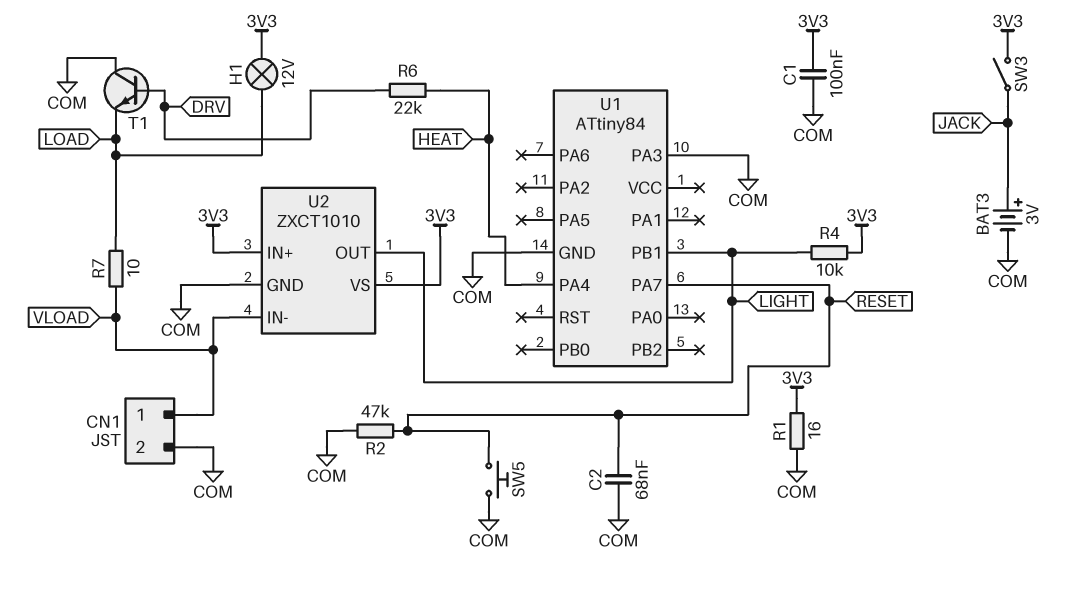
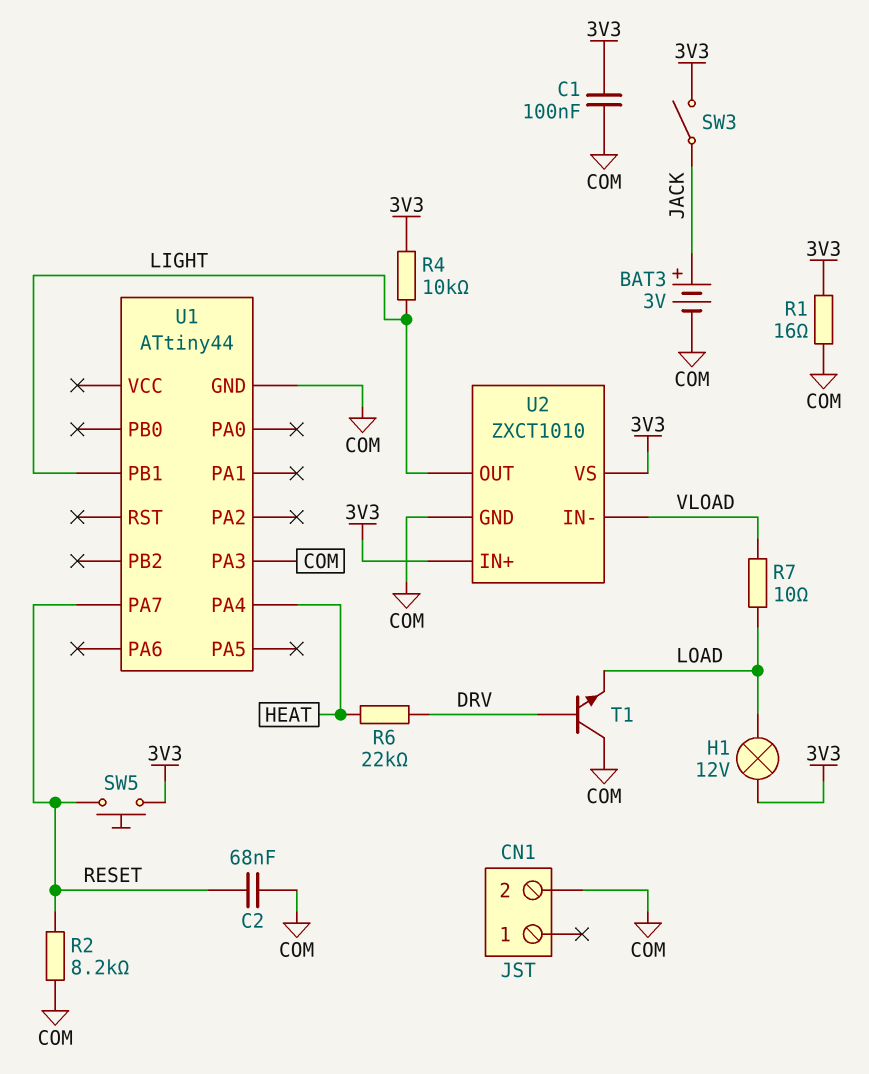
CN1 pin 1: VLOAD -> none
R2: 47k (COM, RESET) -> 8.2k (COM, RESET)
SW5: button (COM, RESET) -> button (3V3, RESET)
U1: ATtiny84 -> ATtiny44

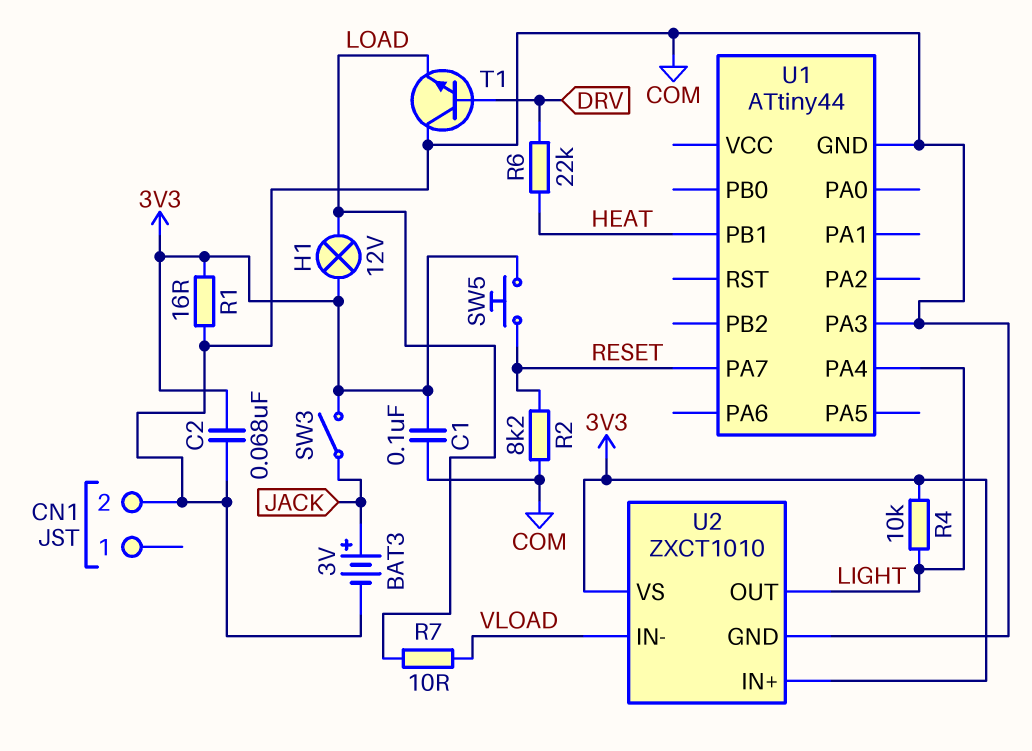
C2: 68nF (COM, RESET) -> 68nF (3V3, COM)
U1 pin PA4: HEAT -> LIGHT
U1 pin PB1: LIGHT -> HEAT

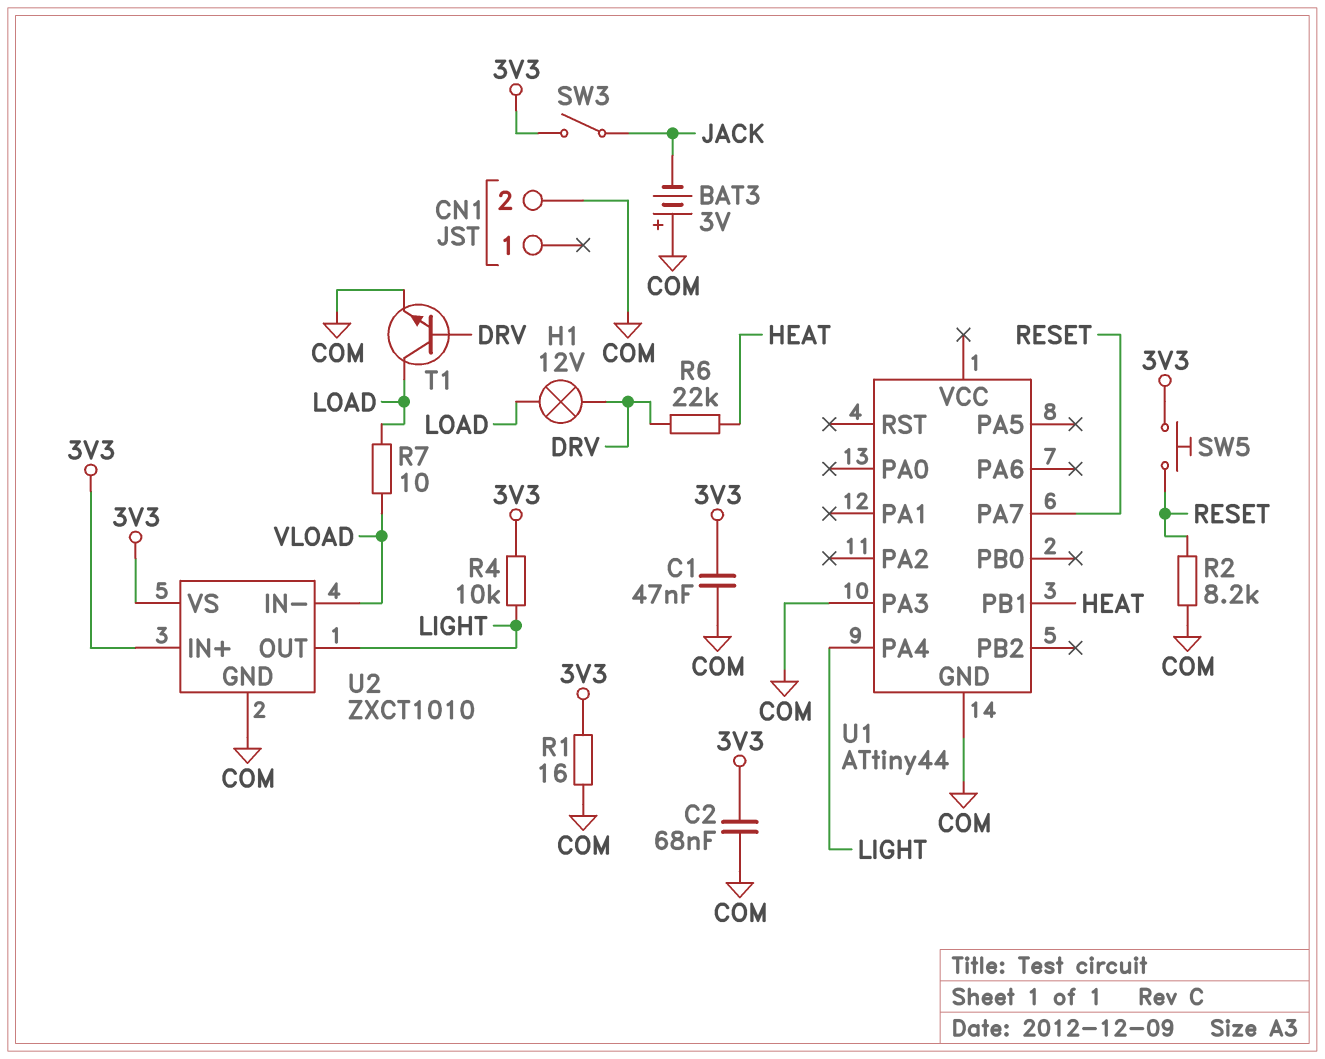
BAT3: 3V (plus JACK, minus COM) -> 3V (plus COM, minus JACK)
C1: 100nF (3V3, COM) -> 47nF (3V3, COM)
H1: lamp 12V (3V3, LOAD) -> lamp 12V (DRV, LOAD)
T1: NPN (B DRV, C COM, E LOAD) -> NPN (B DRV, C LOAD, E COM)

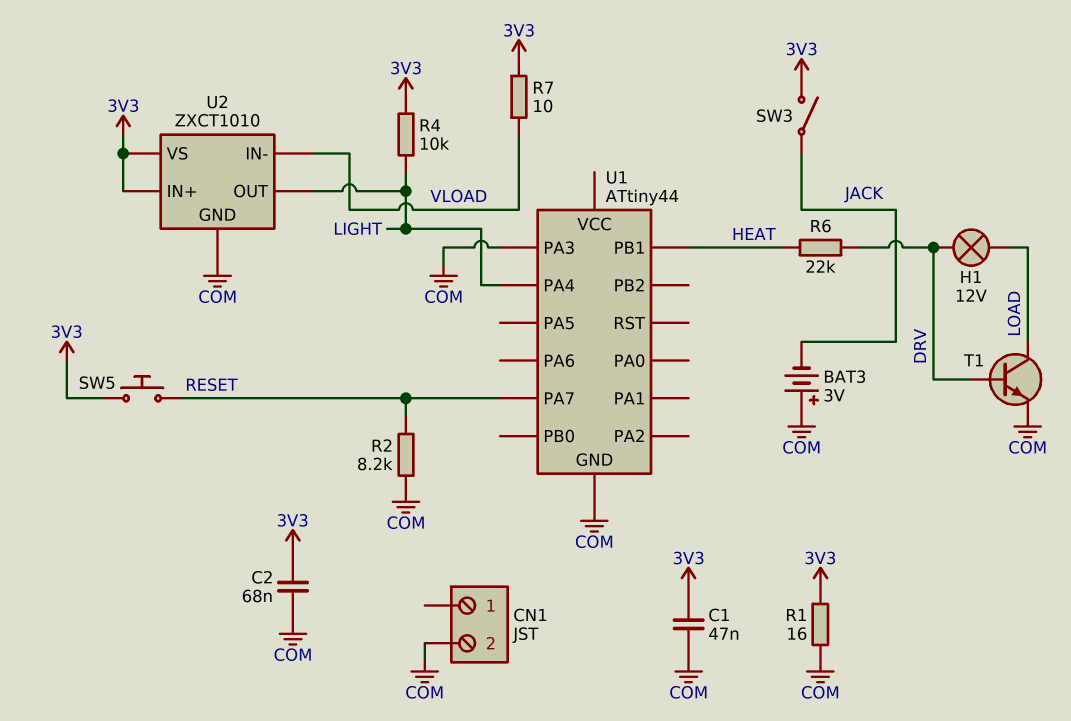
R7: 10 (LOAD, VLOAD) -> 10 (3V3, VLOAD)

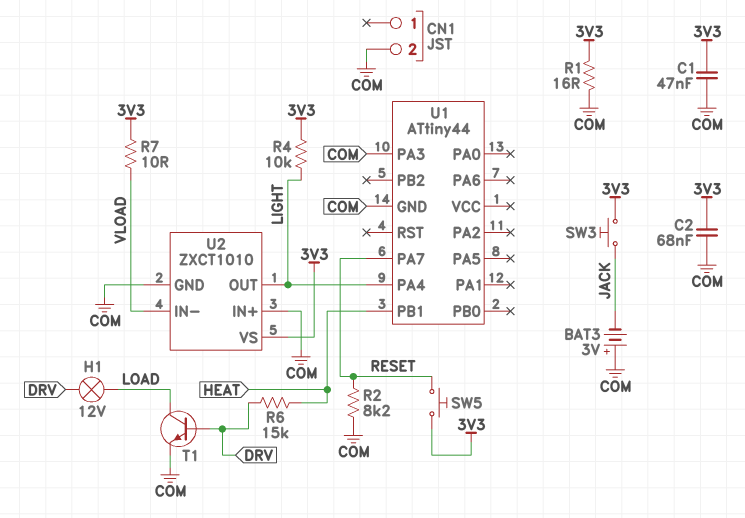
R6: 22k (DRV, HEAT) -> 15k (DRV, HEAT)
SW3: switch (3V3, JACK) -> button (3V3, JACK)
U2 pin IN+: 3V3 -> COM

